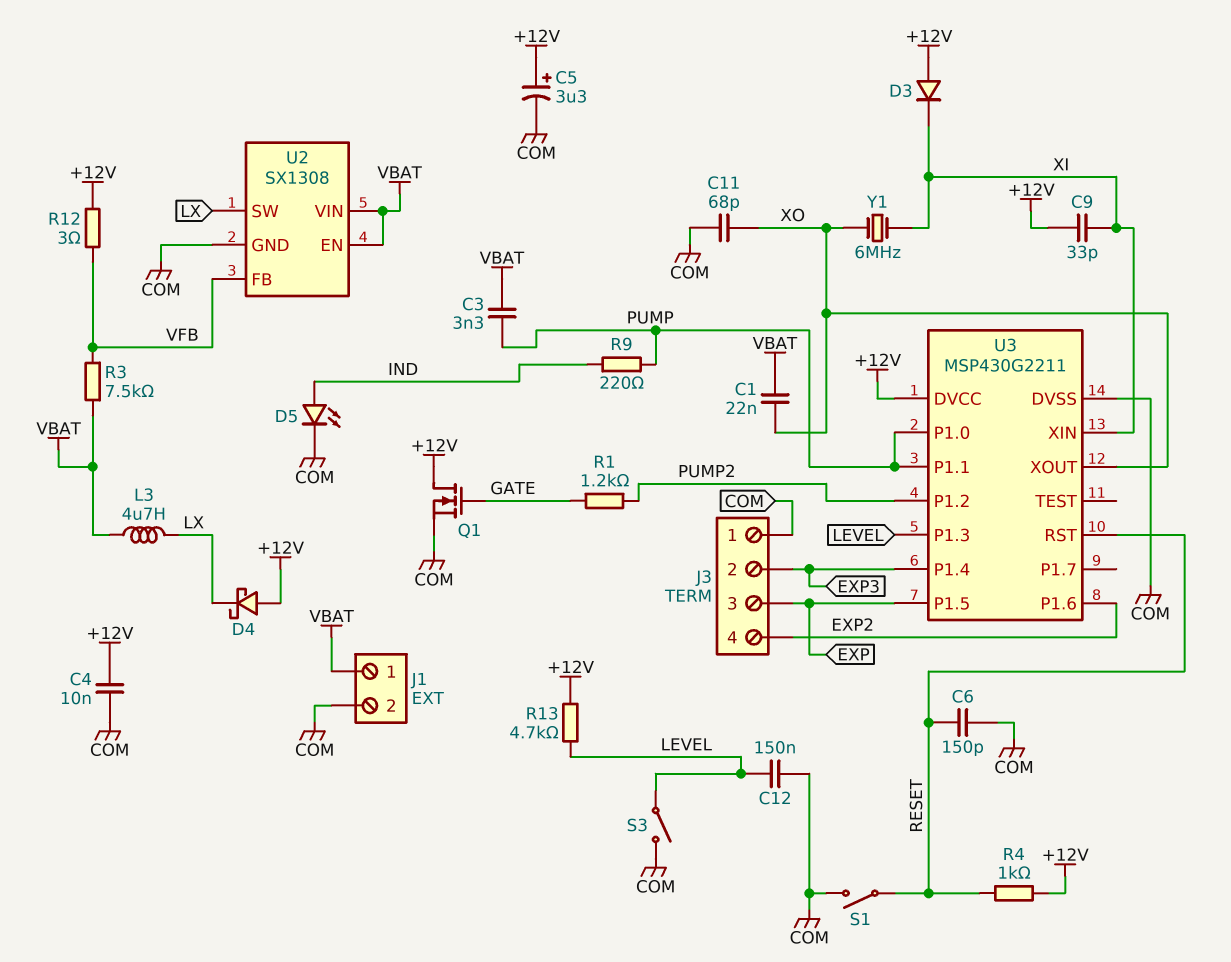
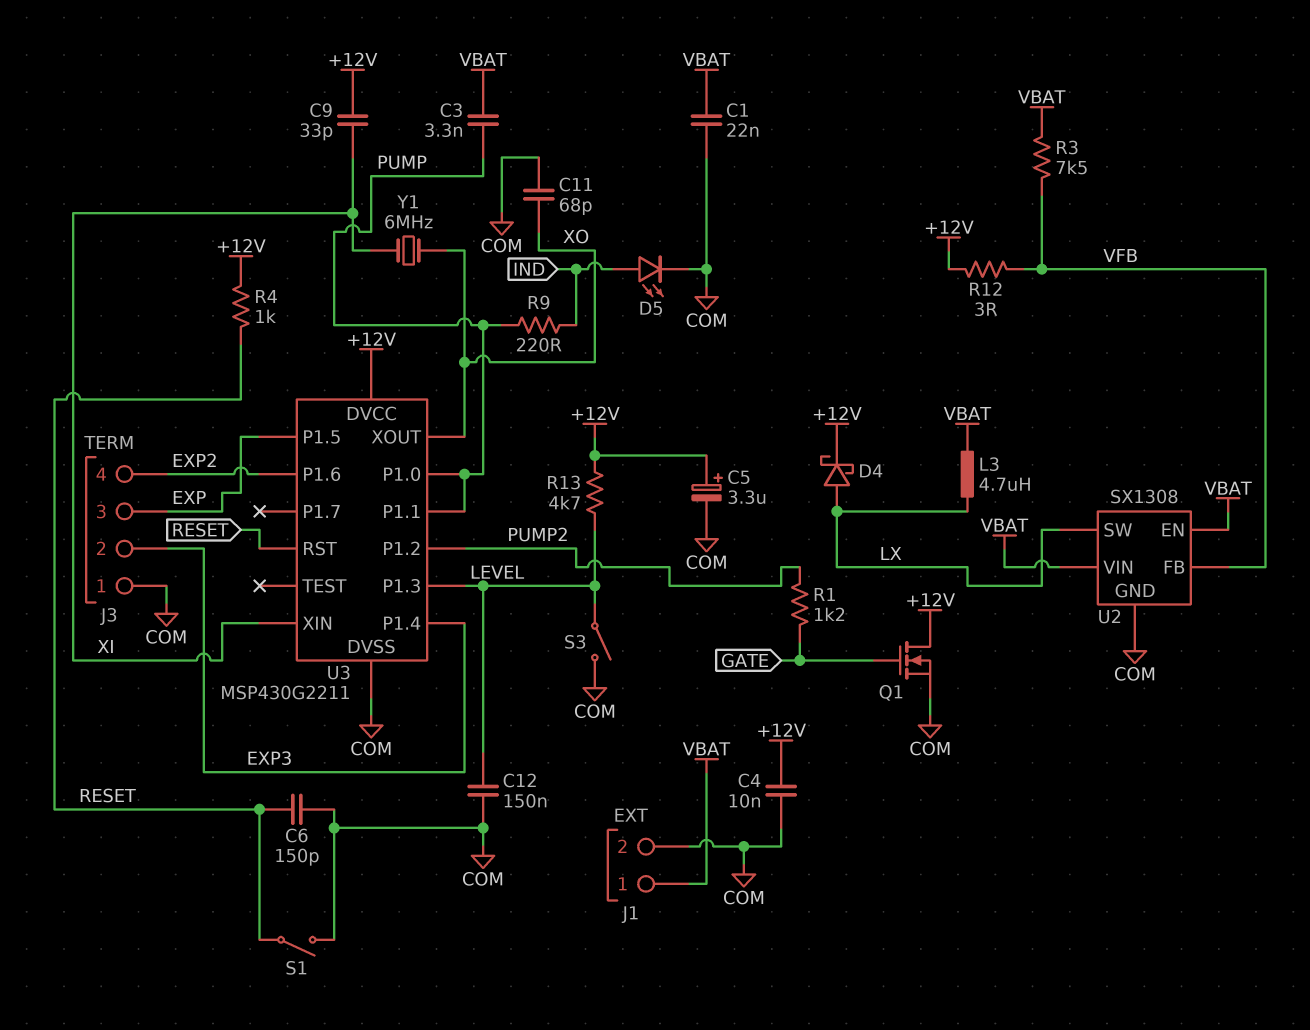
C1: 22nF (VBAT, XO) -> 22nF (COM, VBAT)
D3: diode (A +12V, K XI) -> none
D4: schottky (A +12V, K LX) -> schottky (A LX, K +12V)

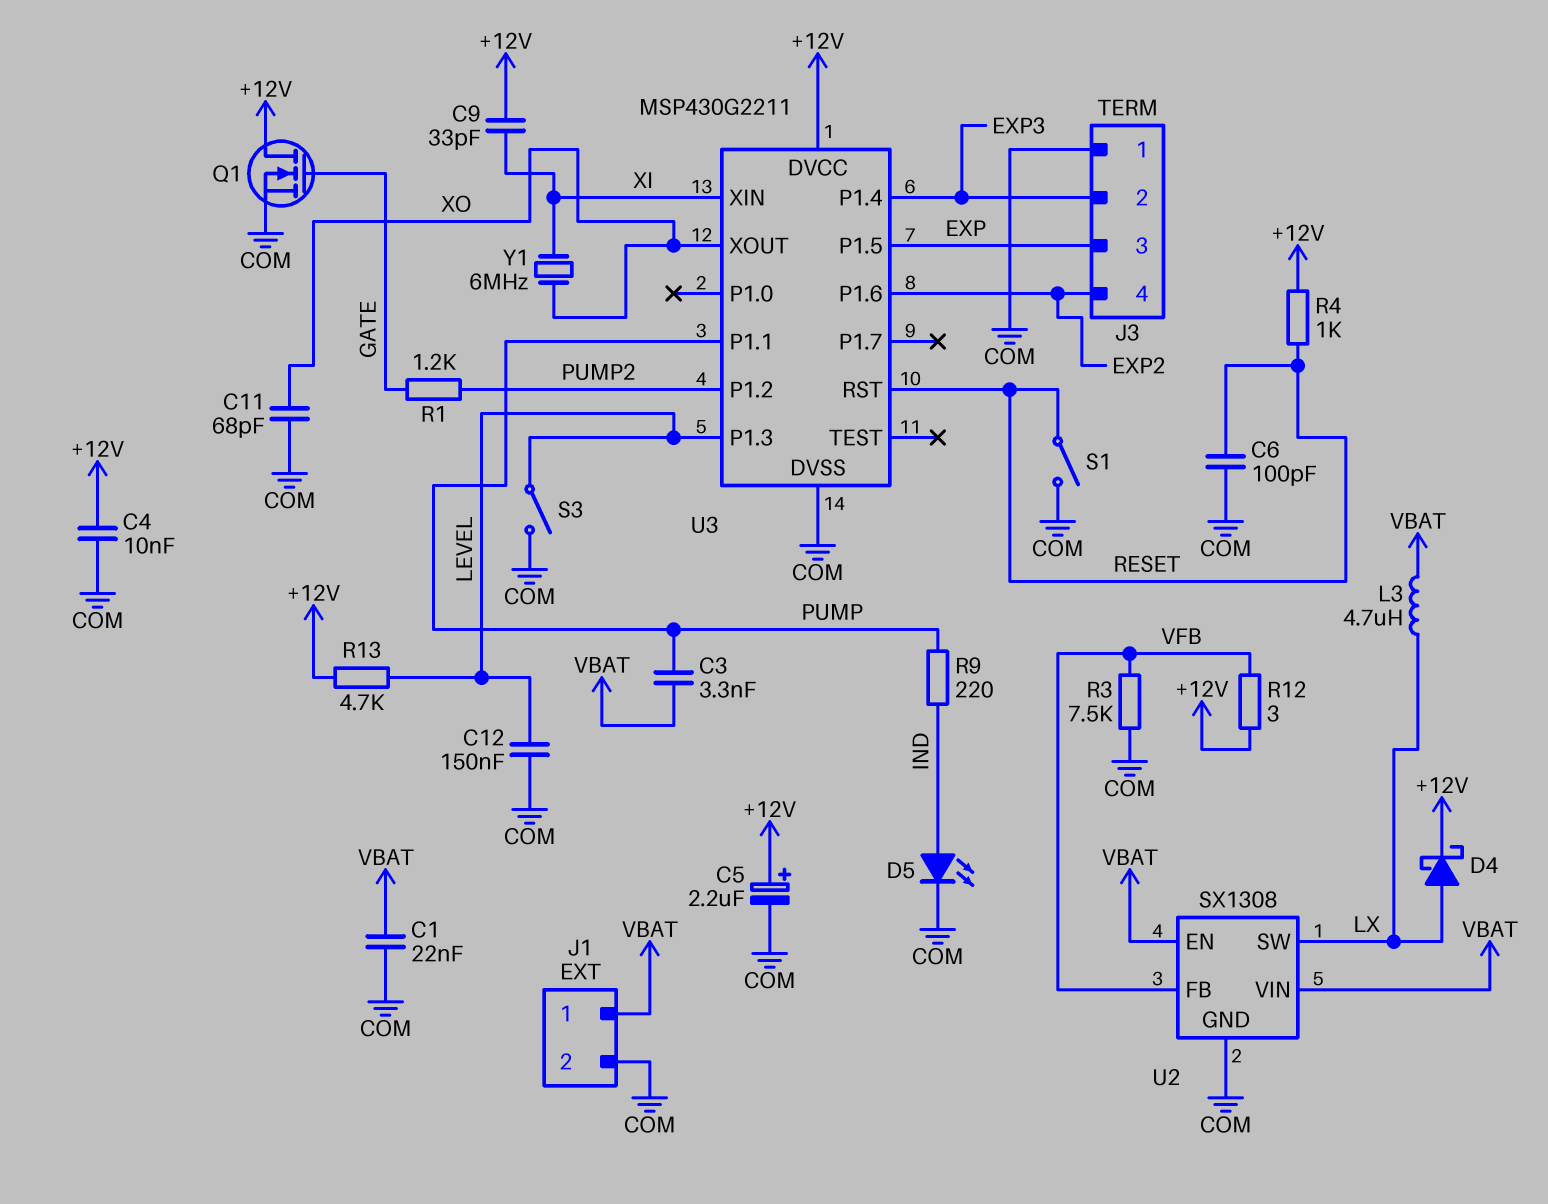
C5: 3.3uF (plus +12V, minus COM) -> 2.2uF (plus +12V, minus COM)
C6: 150pF (COM, RESET) -> 100pF (COM, RESET)
R3: 7.5k (VBAT, VFB) -> 7.5k (COM, VFB)
U3 pin P1.0: PUMP -> none

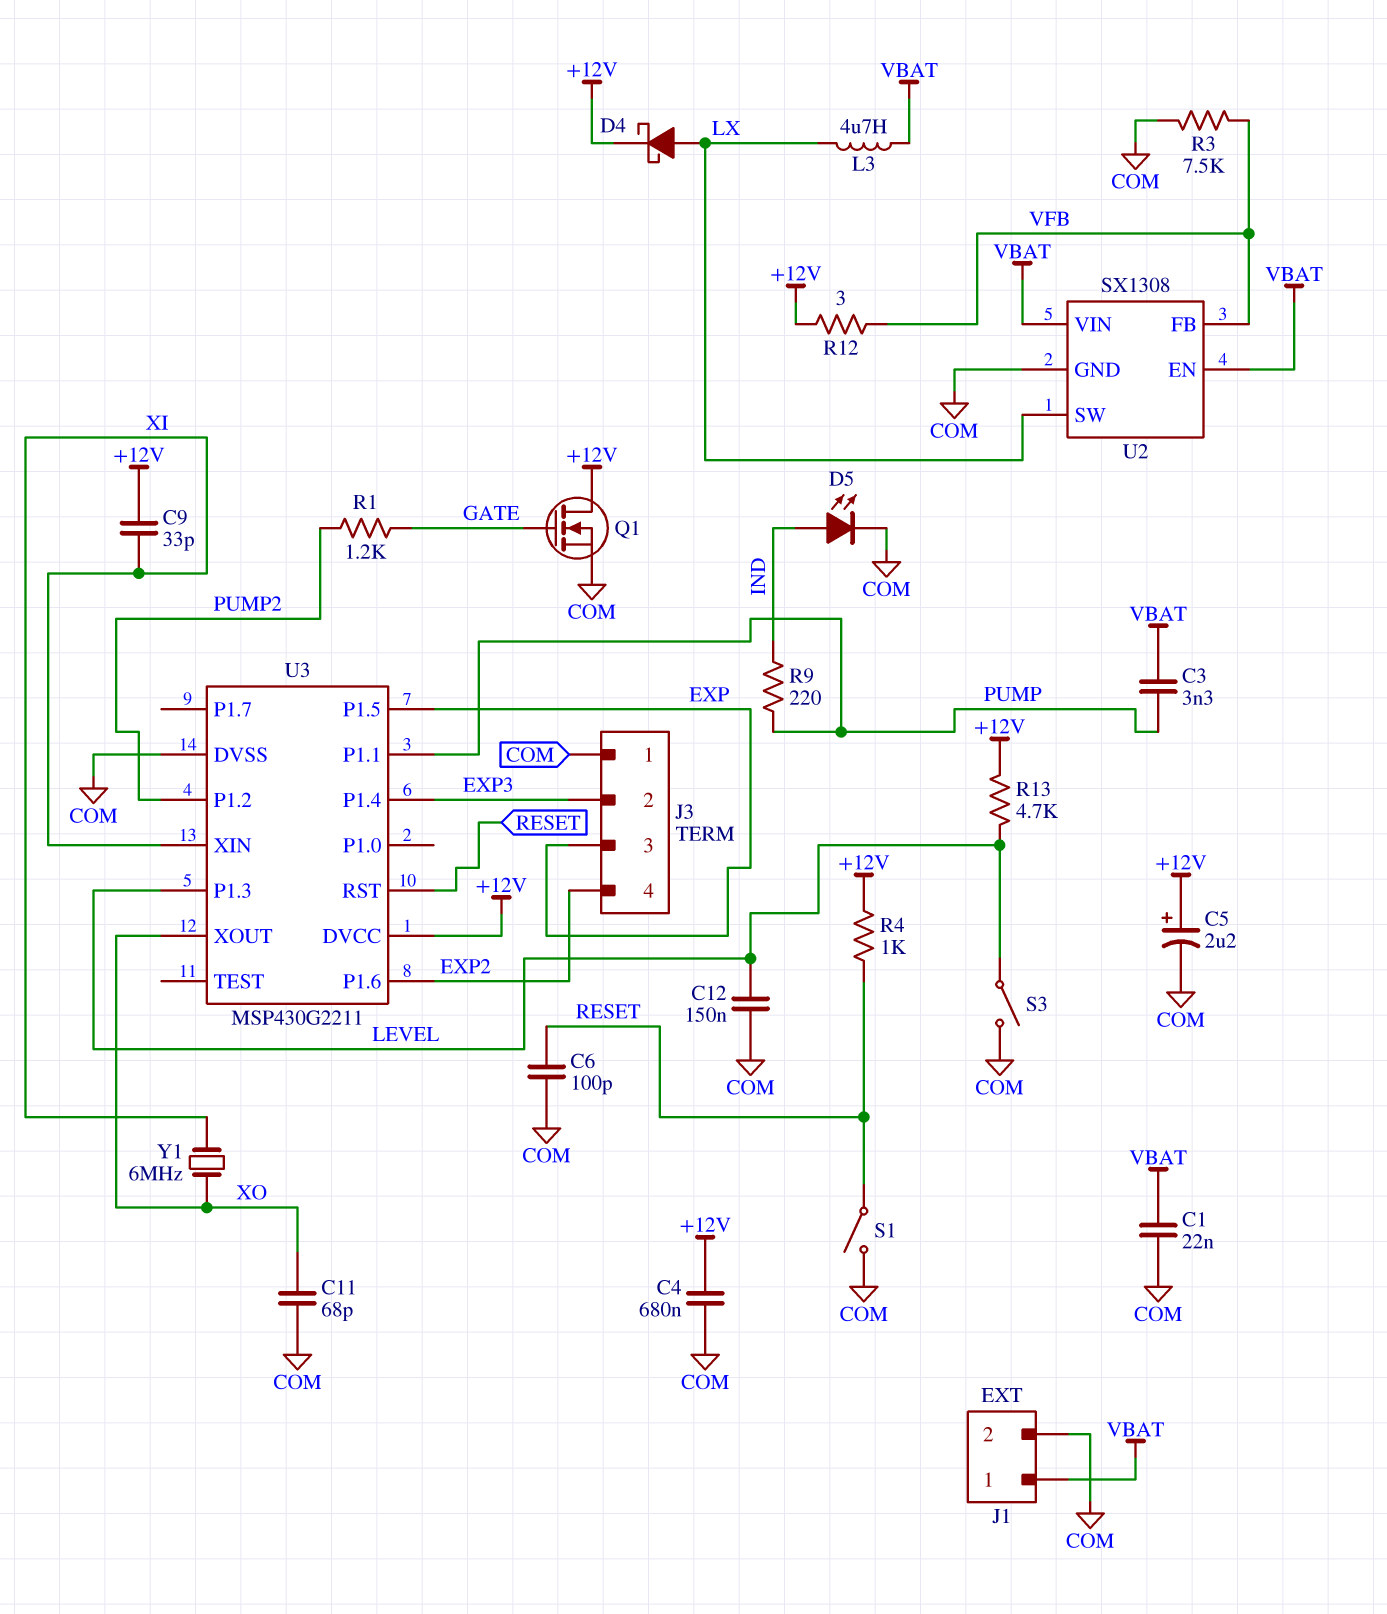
C4: 10nF (+12V, COM) -> 680nF (+12V, COM)

